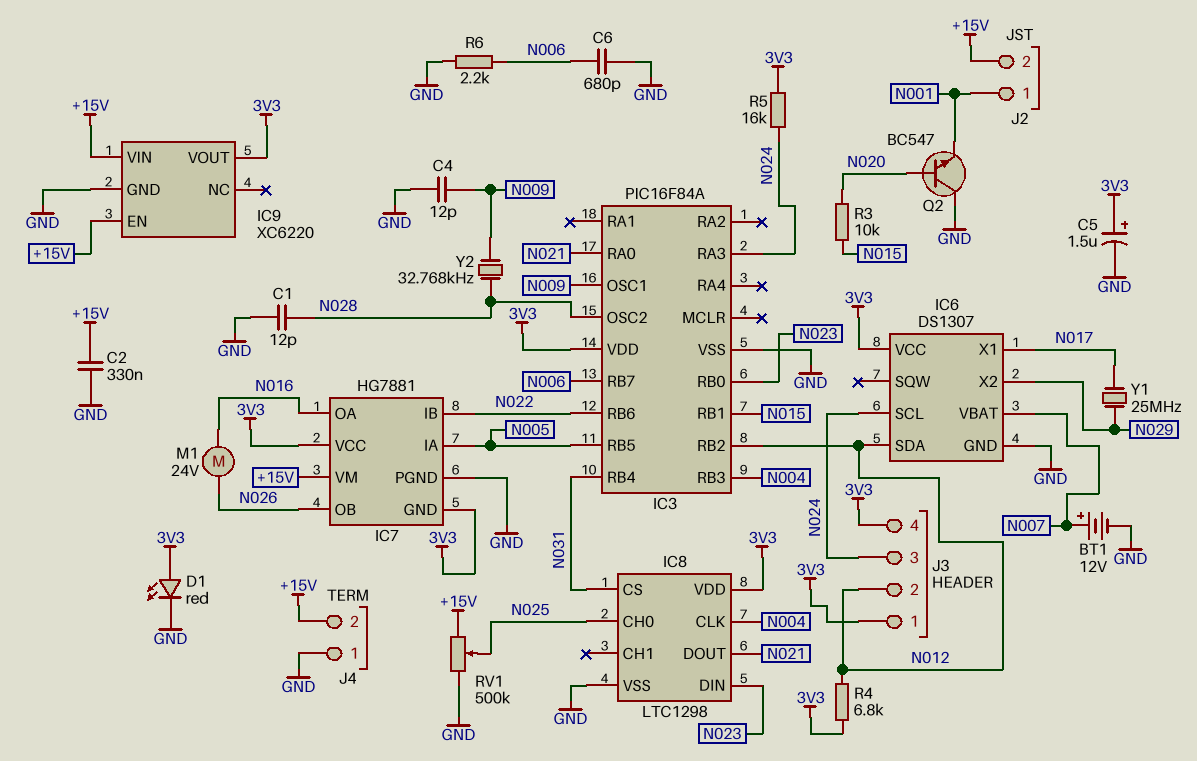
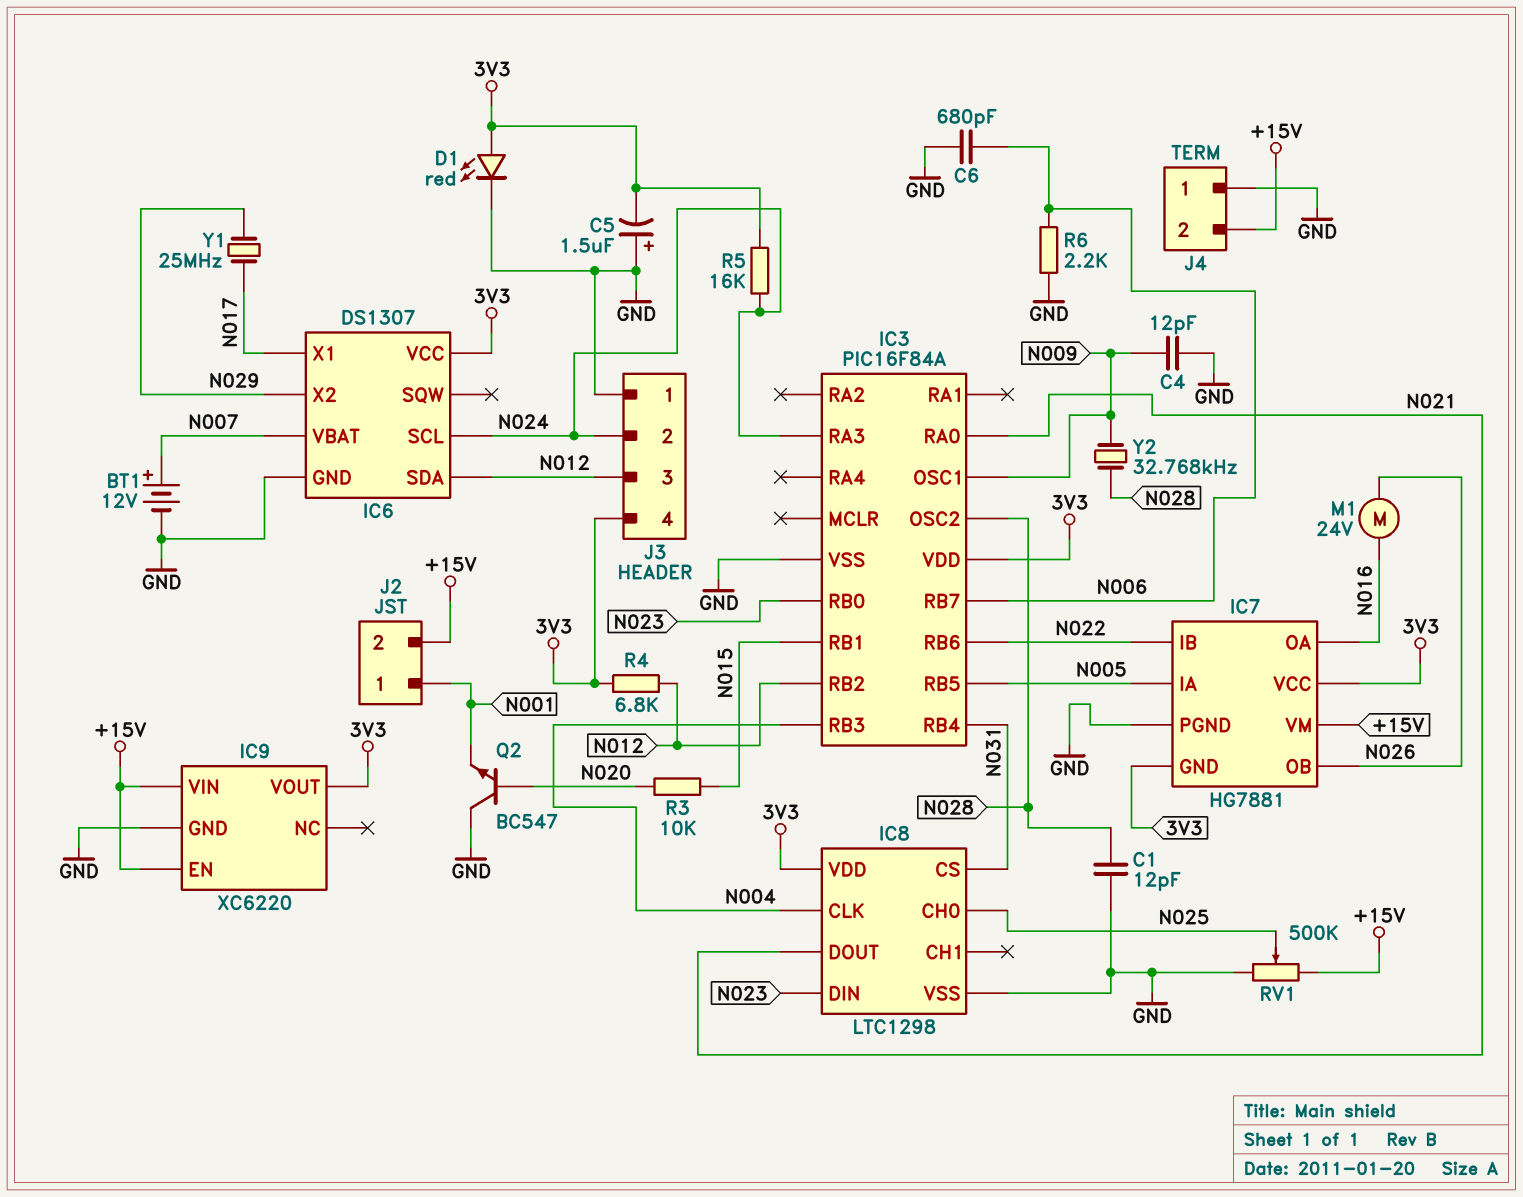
C2: 330nF (+15V, GND) -> none
C5: 1.5uF (plus 3V3, minus GND) -> 1.5uF (plus GND, minus 3V3)
J3 pin 1: 3V3 -> GND
J3 pin 2: N012 -> N024
J3 pin 3: N024 -> N012

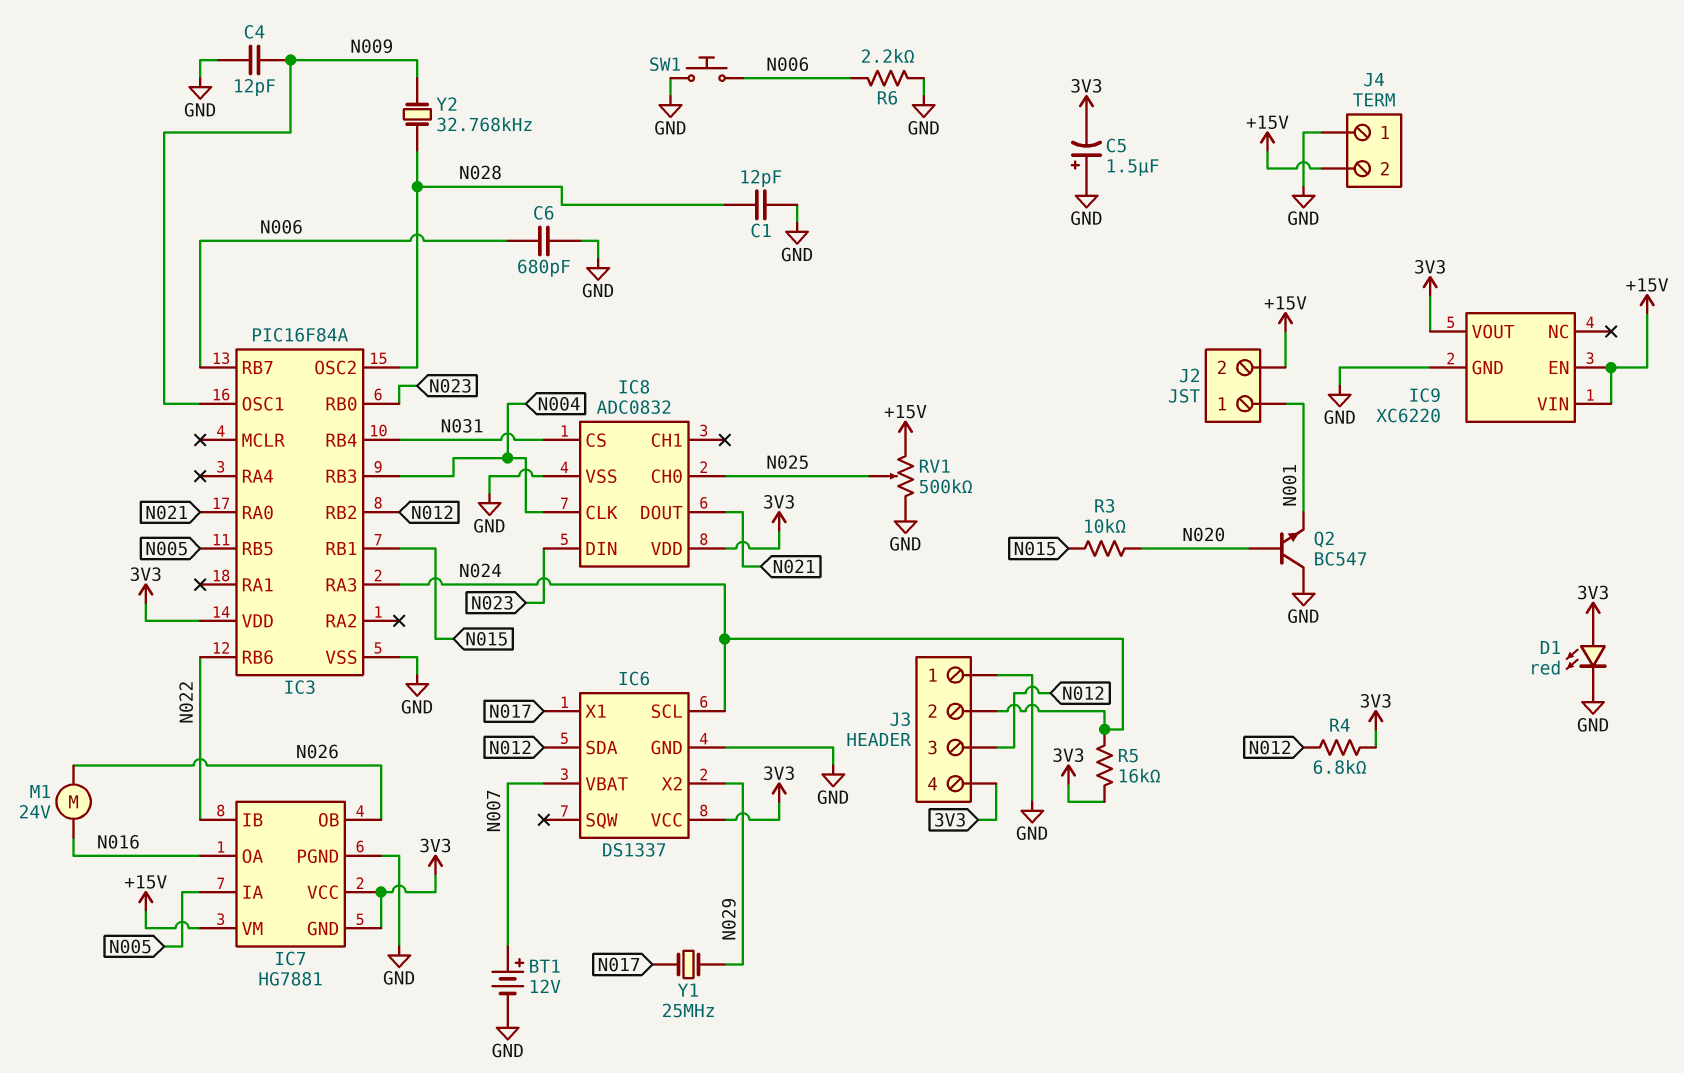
IC6: DS1307 -> DS1337
IC8: LTC1298 -> ADC0832
SW1: none -> button (GND, N006)

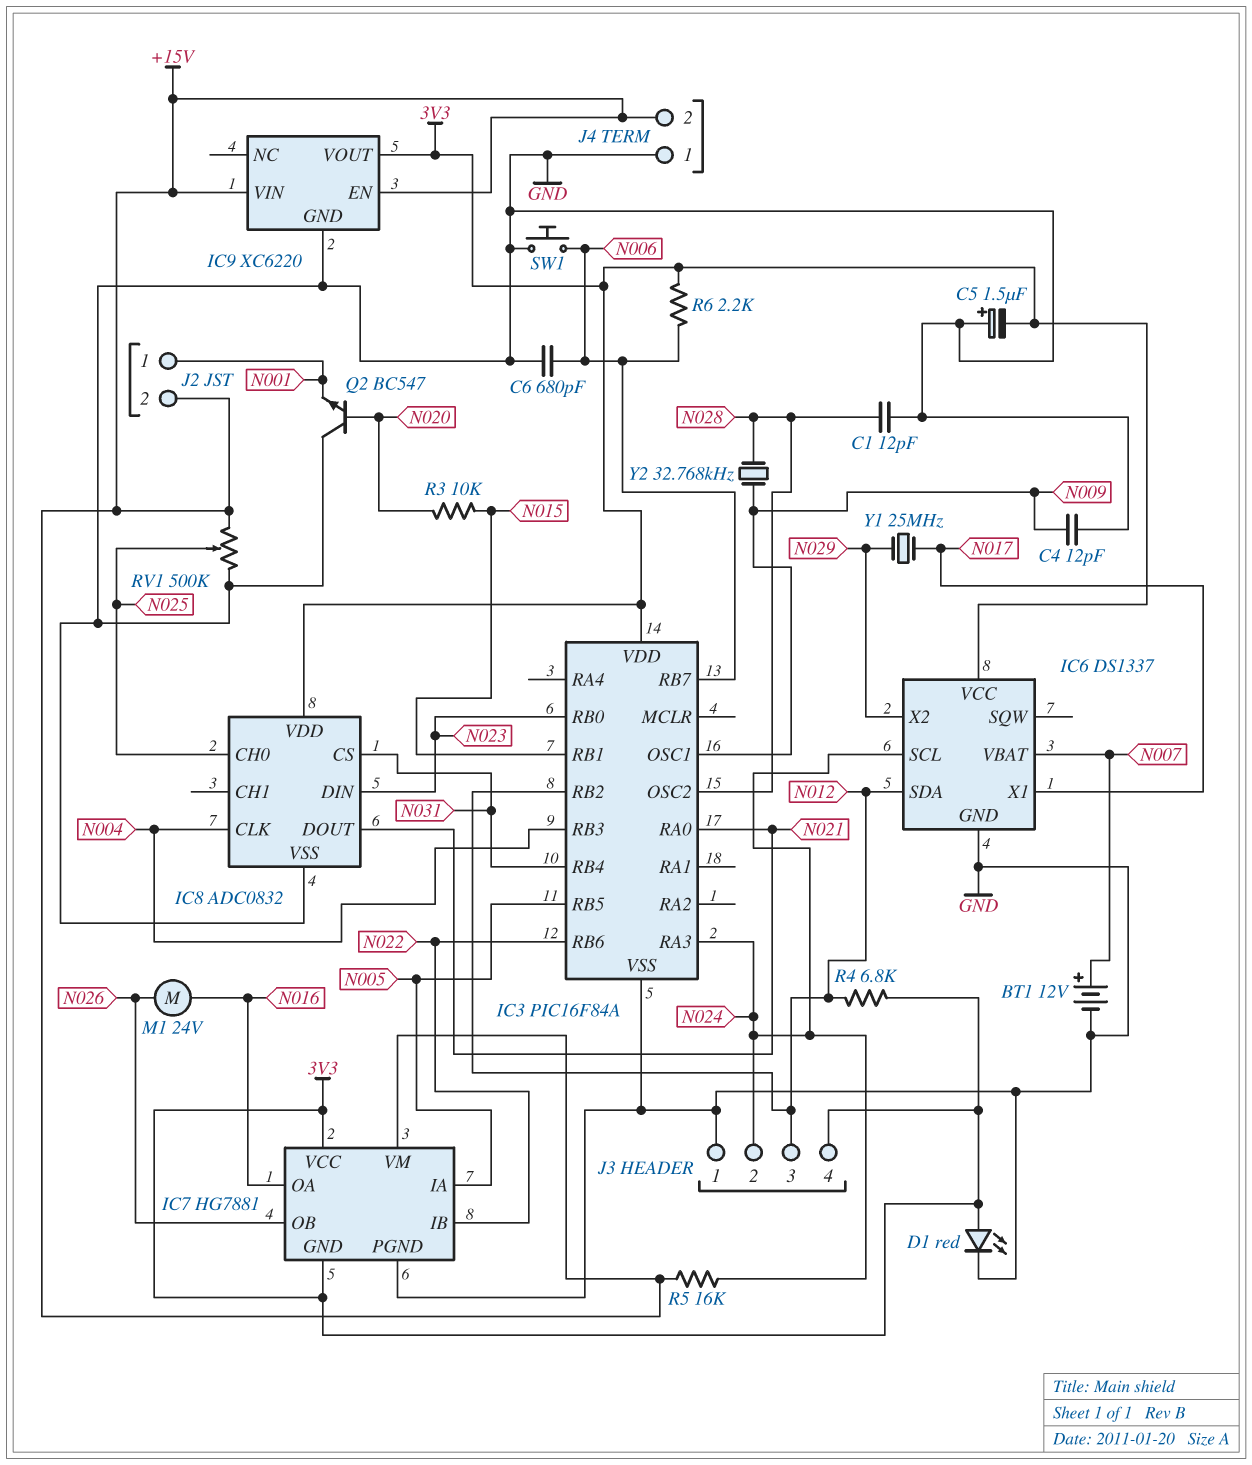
R5: 16k (3V3, N024) -> 16k (+15V, N024)
R6: 2.2k (GND, N006) -> 2.2k (3V3, N006)

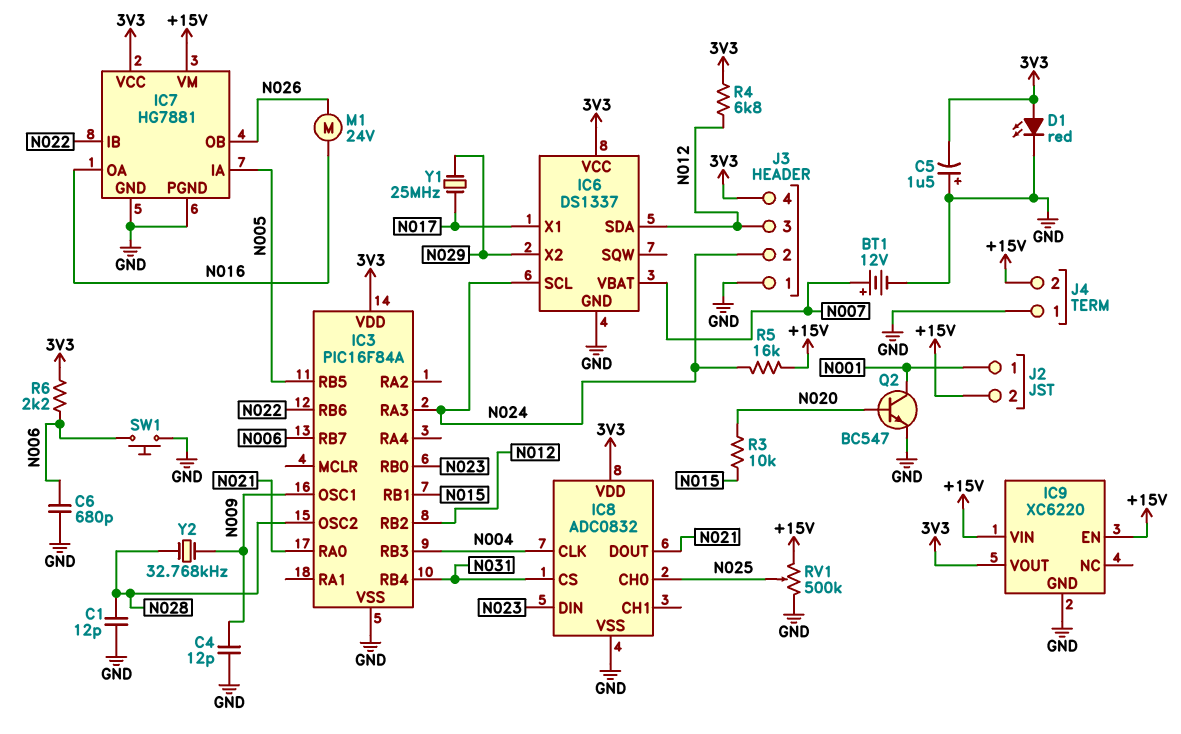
IC7 pin GND: 3V3 -> GND
Q2: NPN BC547 (B N020, C GND, E N001) -> NPN BC547 (B N020, C N001, E GND)

